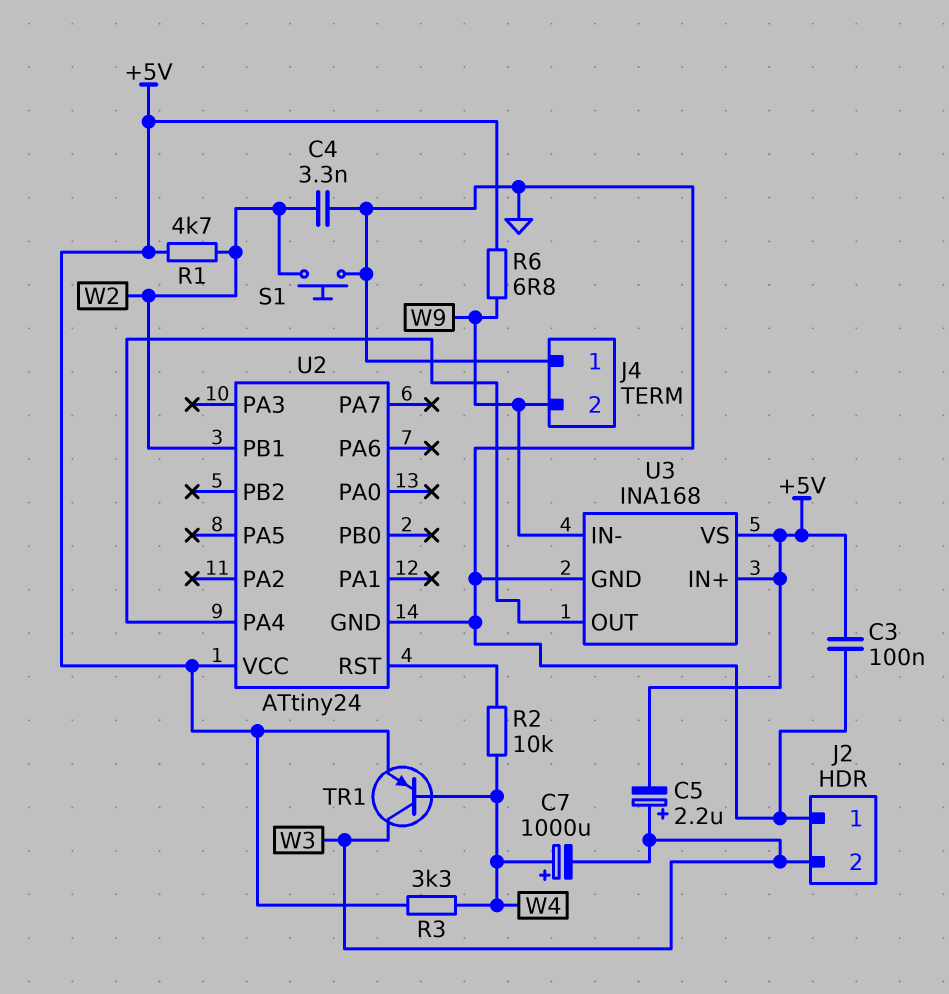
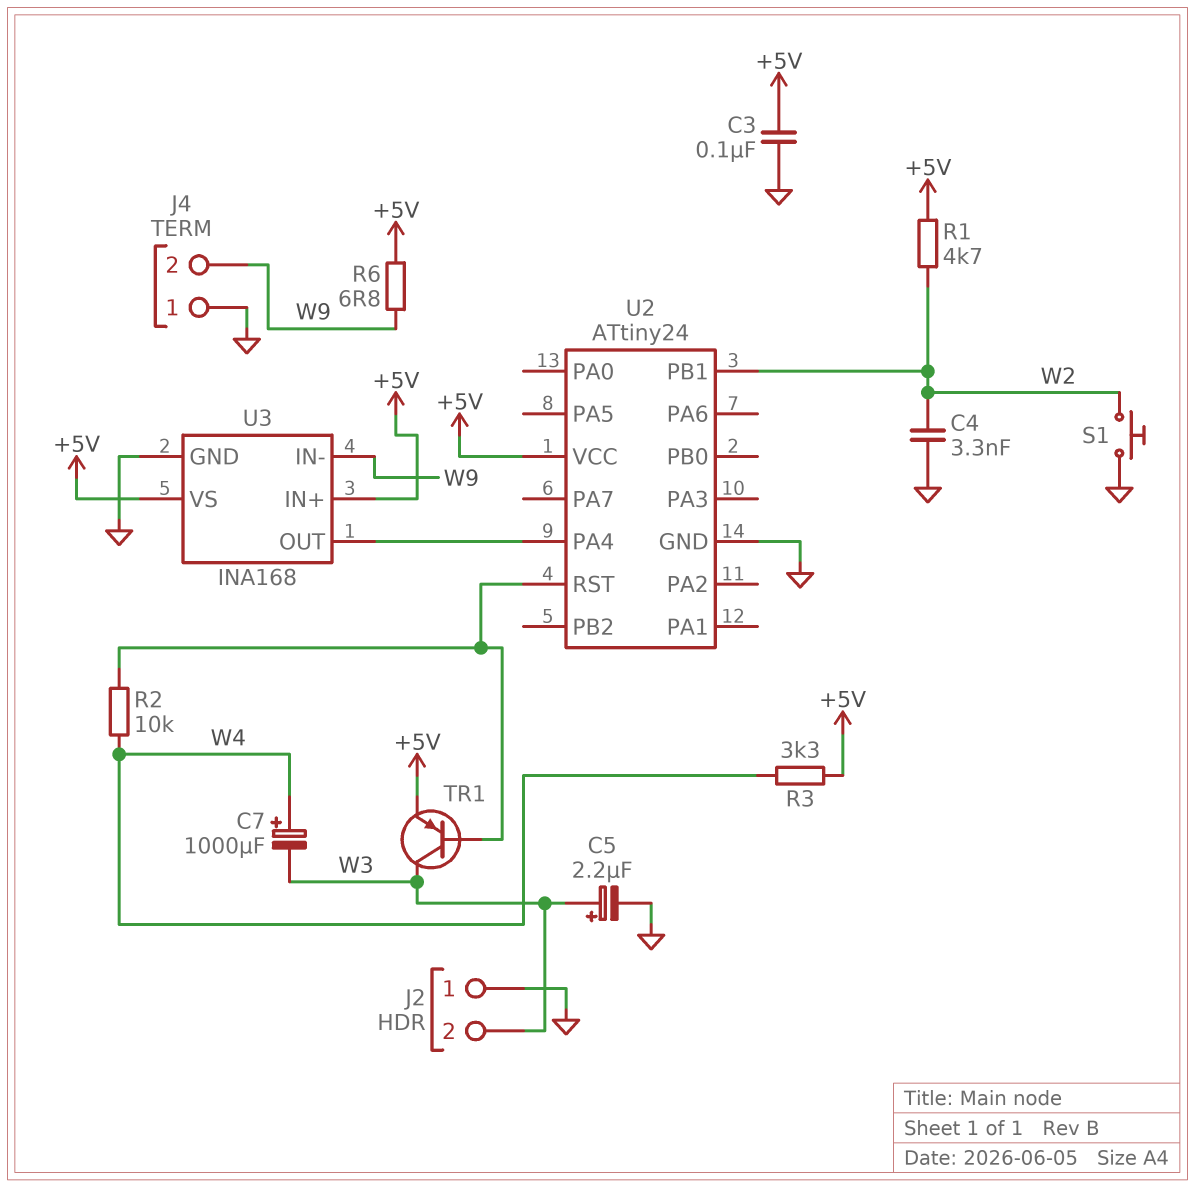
C5: 2.2uF (plus W3, minus +5V) -> 2.2uF (plus W3, minus GND)
TR1: PNP (B W4, C W3, E +5V) -> PNP (B U2/RST, C W3, E +5V)

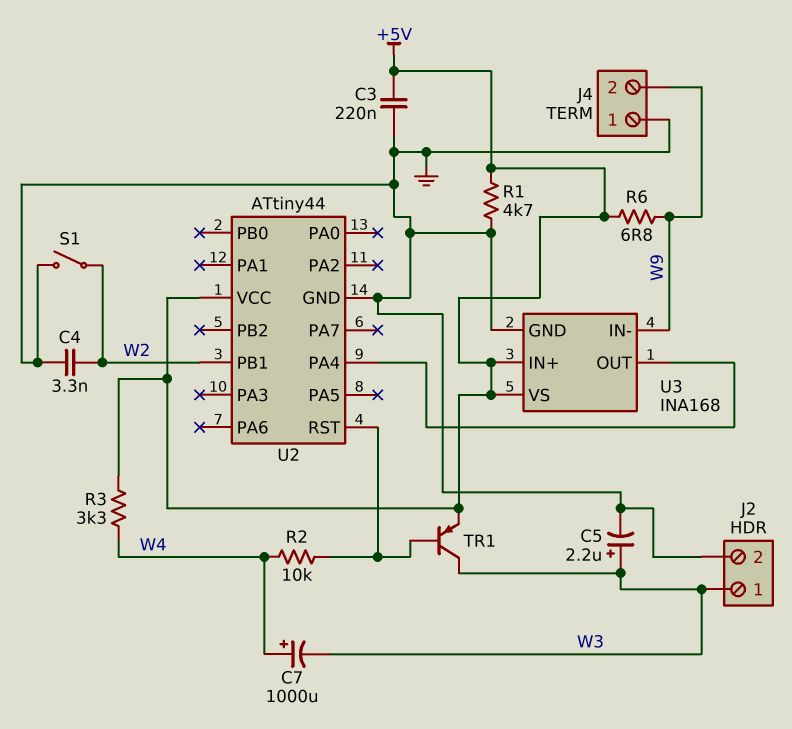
C3: 100nF (+5V, GND) -> 220nF (+5V, GND)
J2 pin 1: GND -> W3
J2 pin 2: W3 -> GND
R1: 4.7k (+5V, W2) -> 4.7k (+5V, GND)
S1: button (GND, W2) -> switch (GND, W2)
U2: ATtiny24 -> ATtiny44

